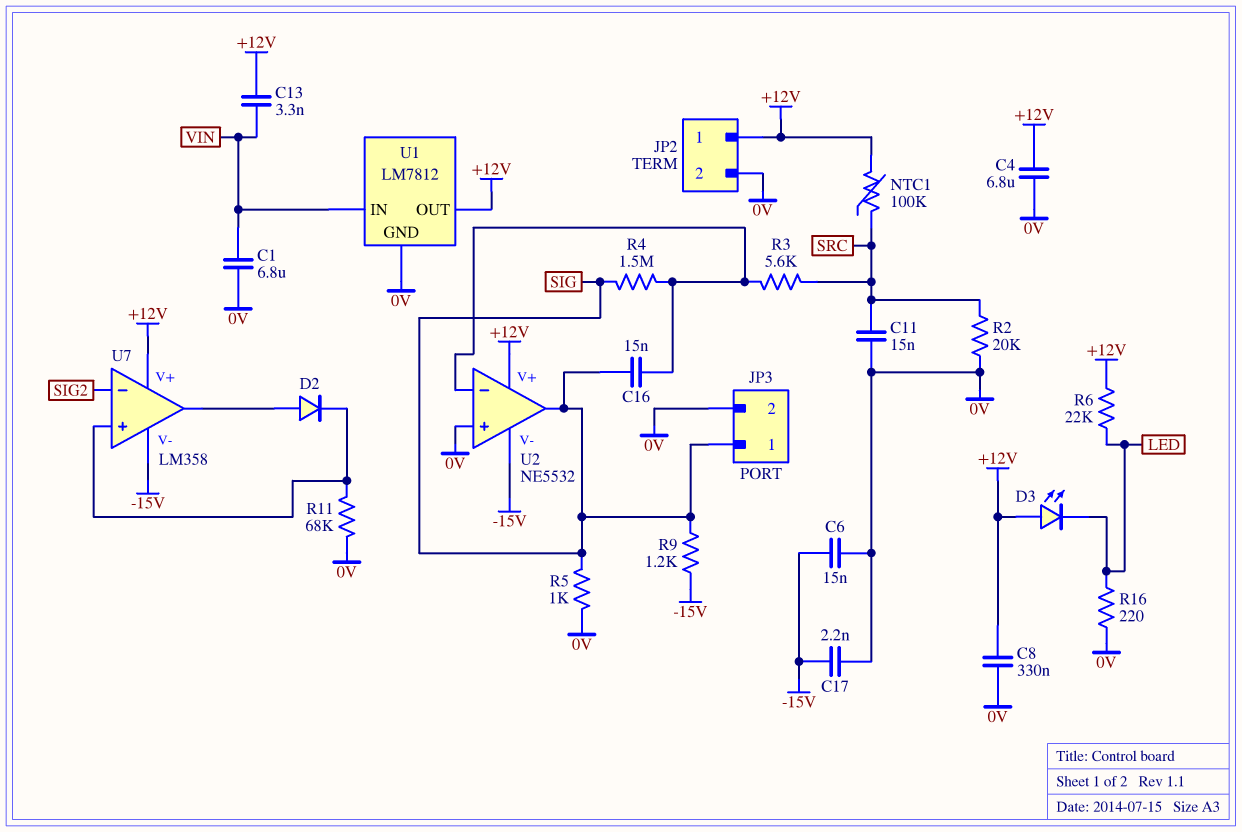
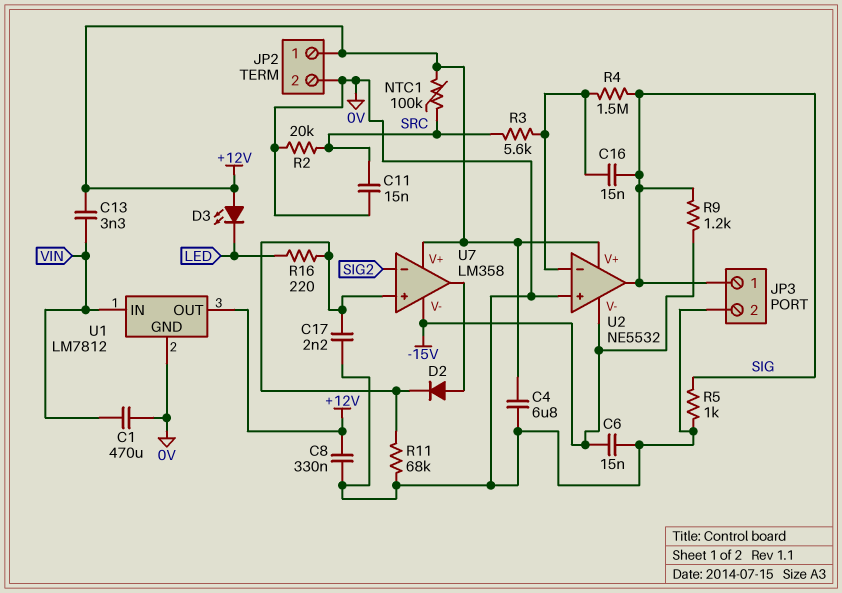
C1: 6.8uF (0V, VIN) -> 470uF (0V, VIN)
C17: 2.2nF (-15V, 0V) -> 2.2nF (0V, U7/in+)
R6: 22k (+12V, LED) -> none
R16: 220 (0V, LED) -> 220 (LED, U7/in+)

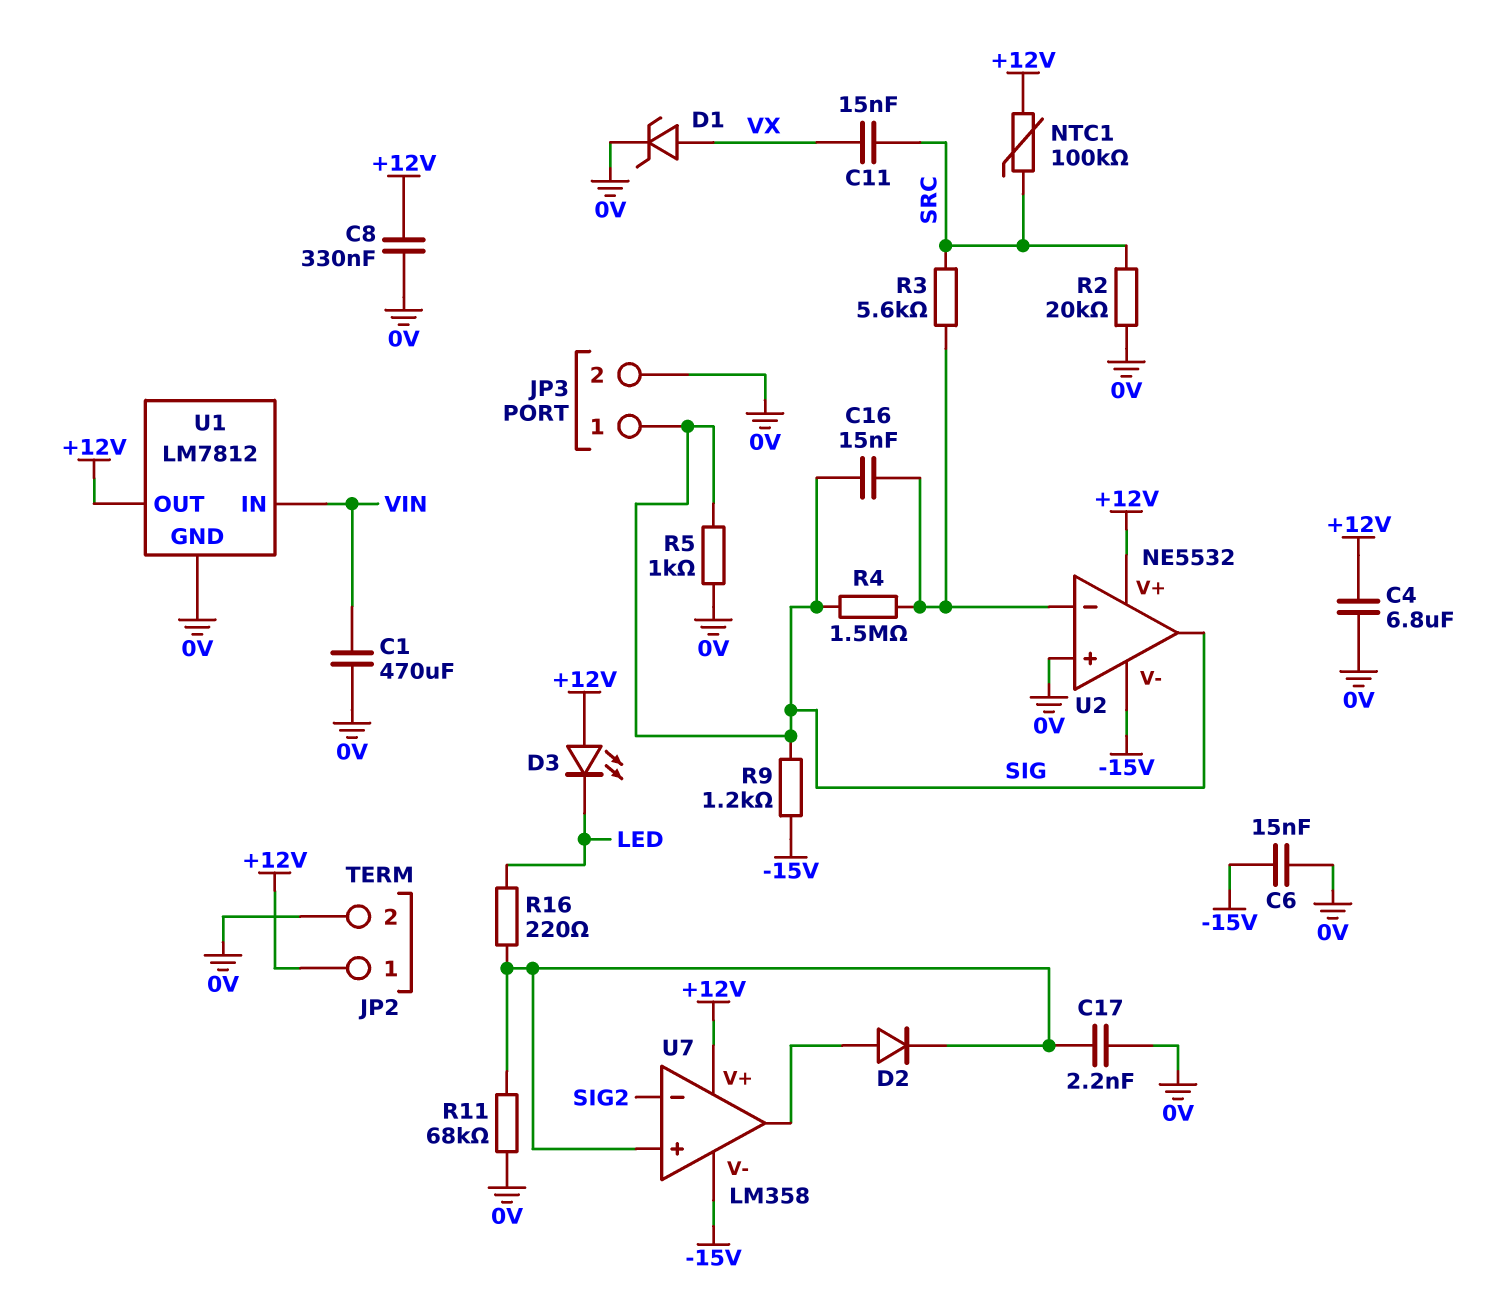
C11: 15nF (0V, SRC) -> 15nF (SRC, VX)
C13: 3.3nF (+12V, VIN) -> none
D1: none -> zener (A VX, K 0V)

